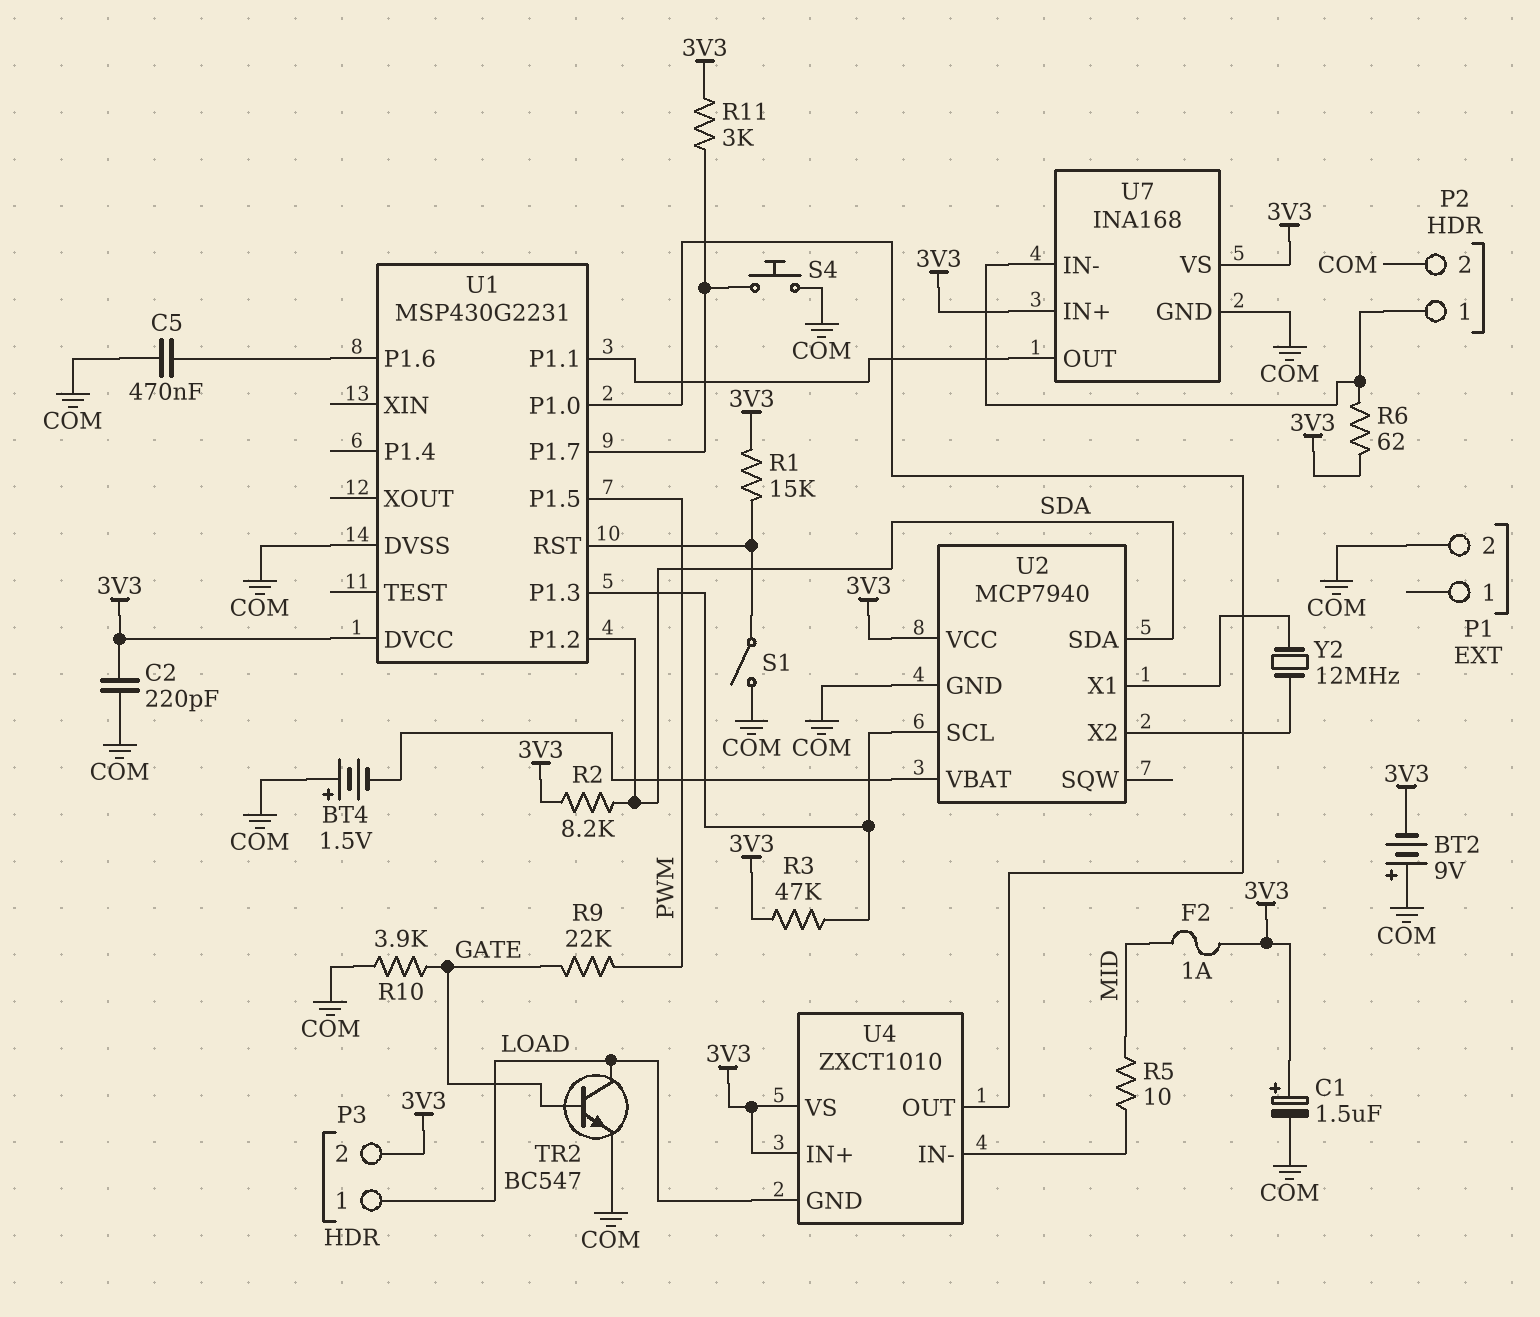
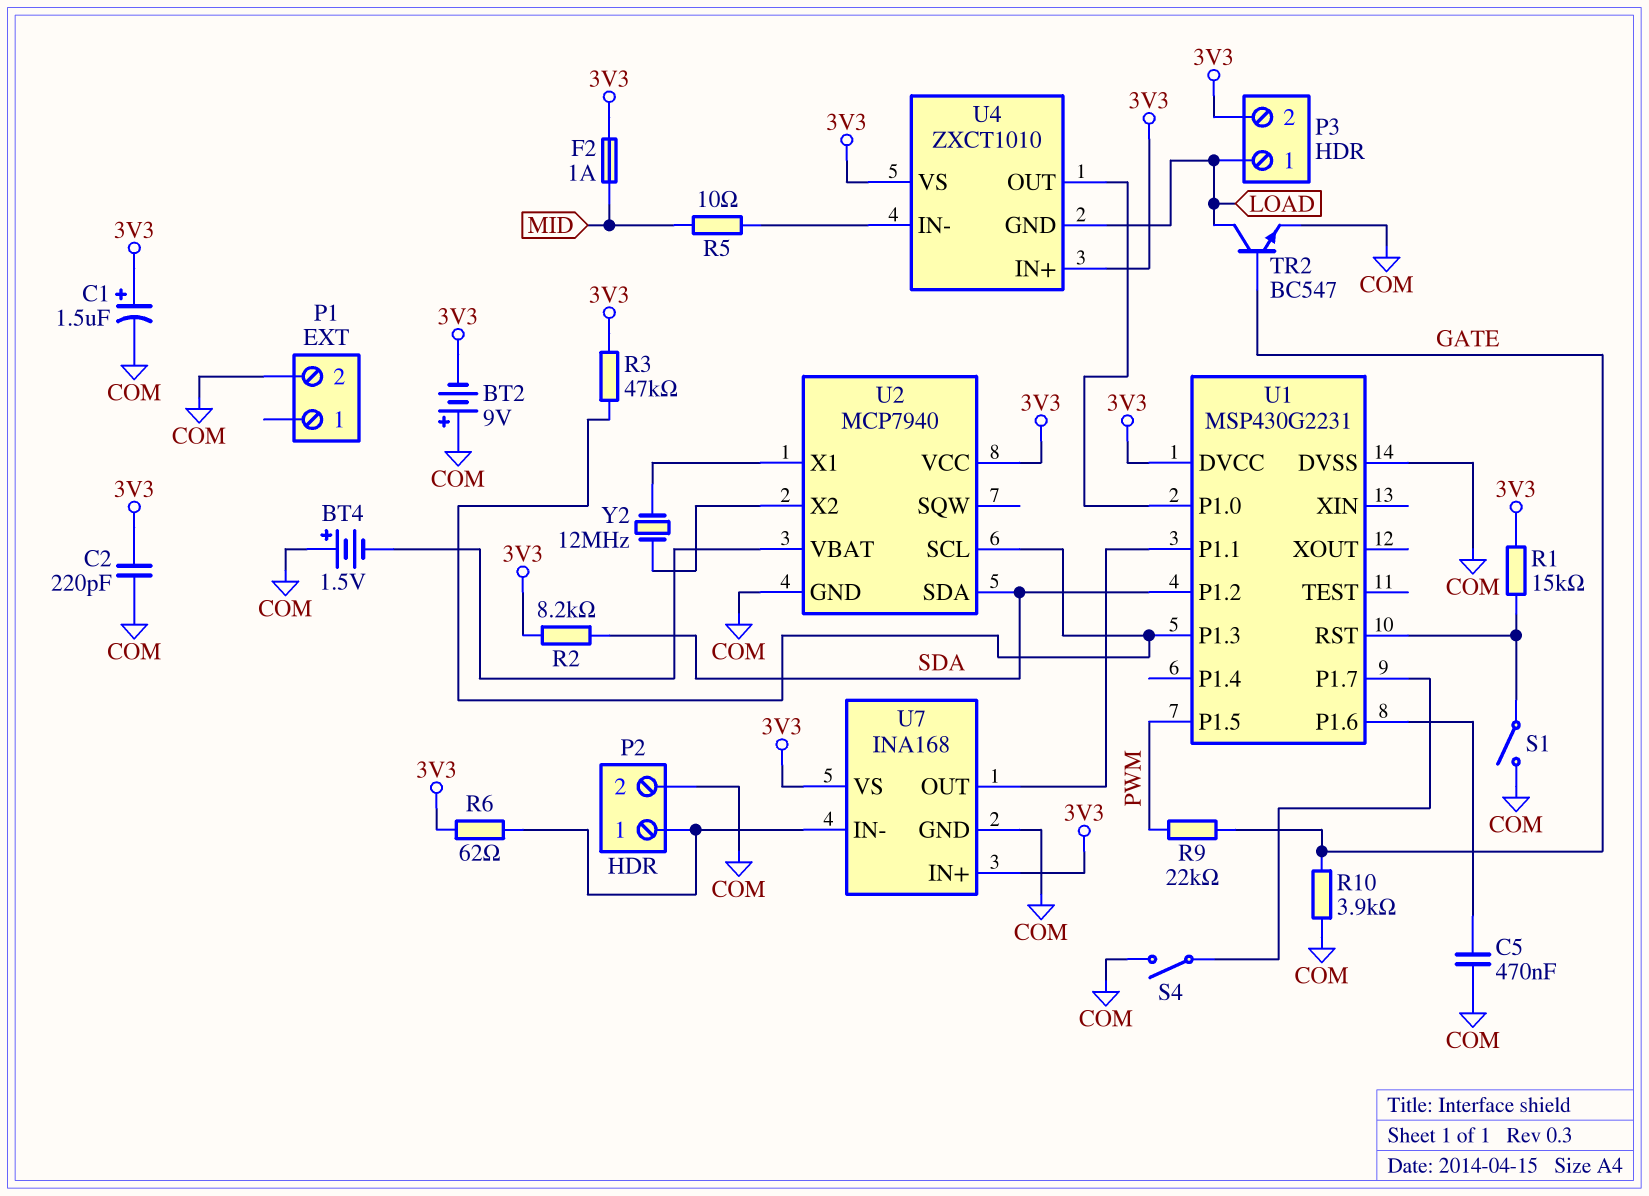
R11: 3k (3V3, U1/P1.7) -> none
S4: button (COM, U1/P1.7) -> switch (COM, U1/P1.7)

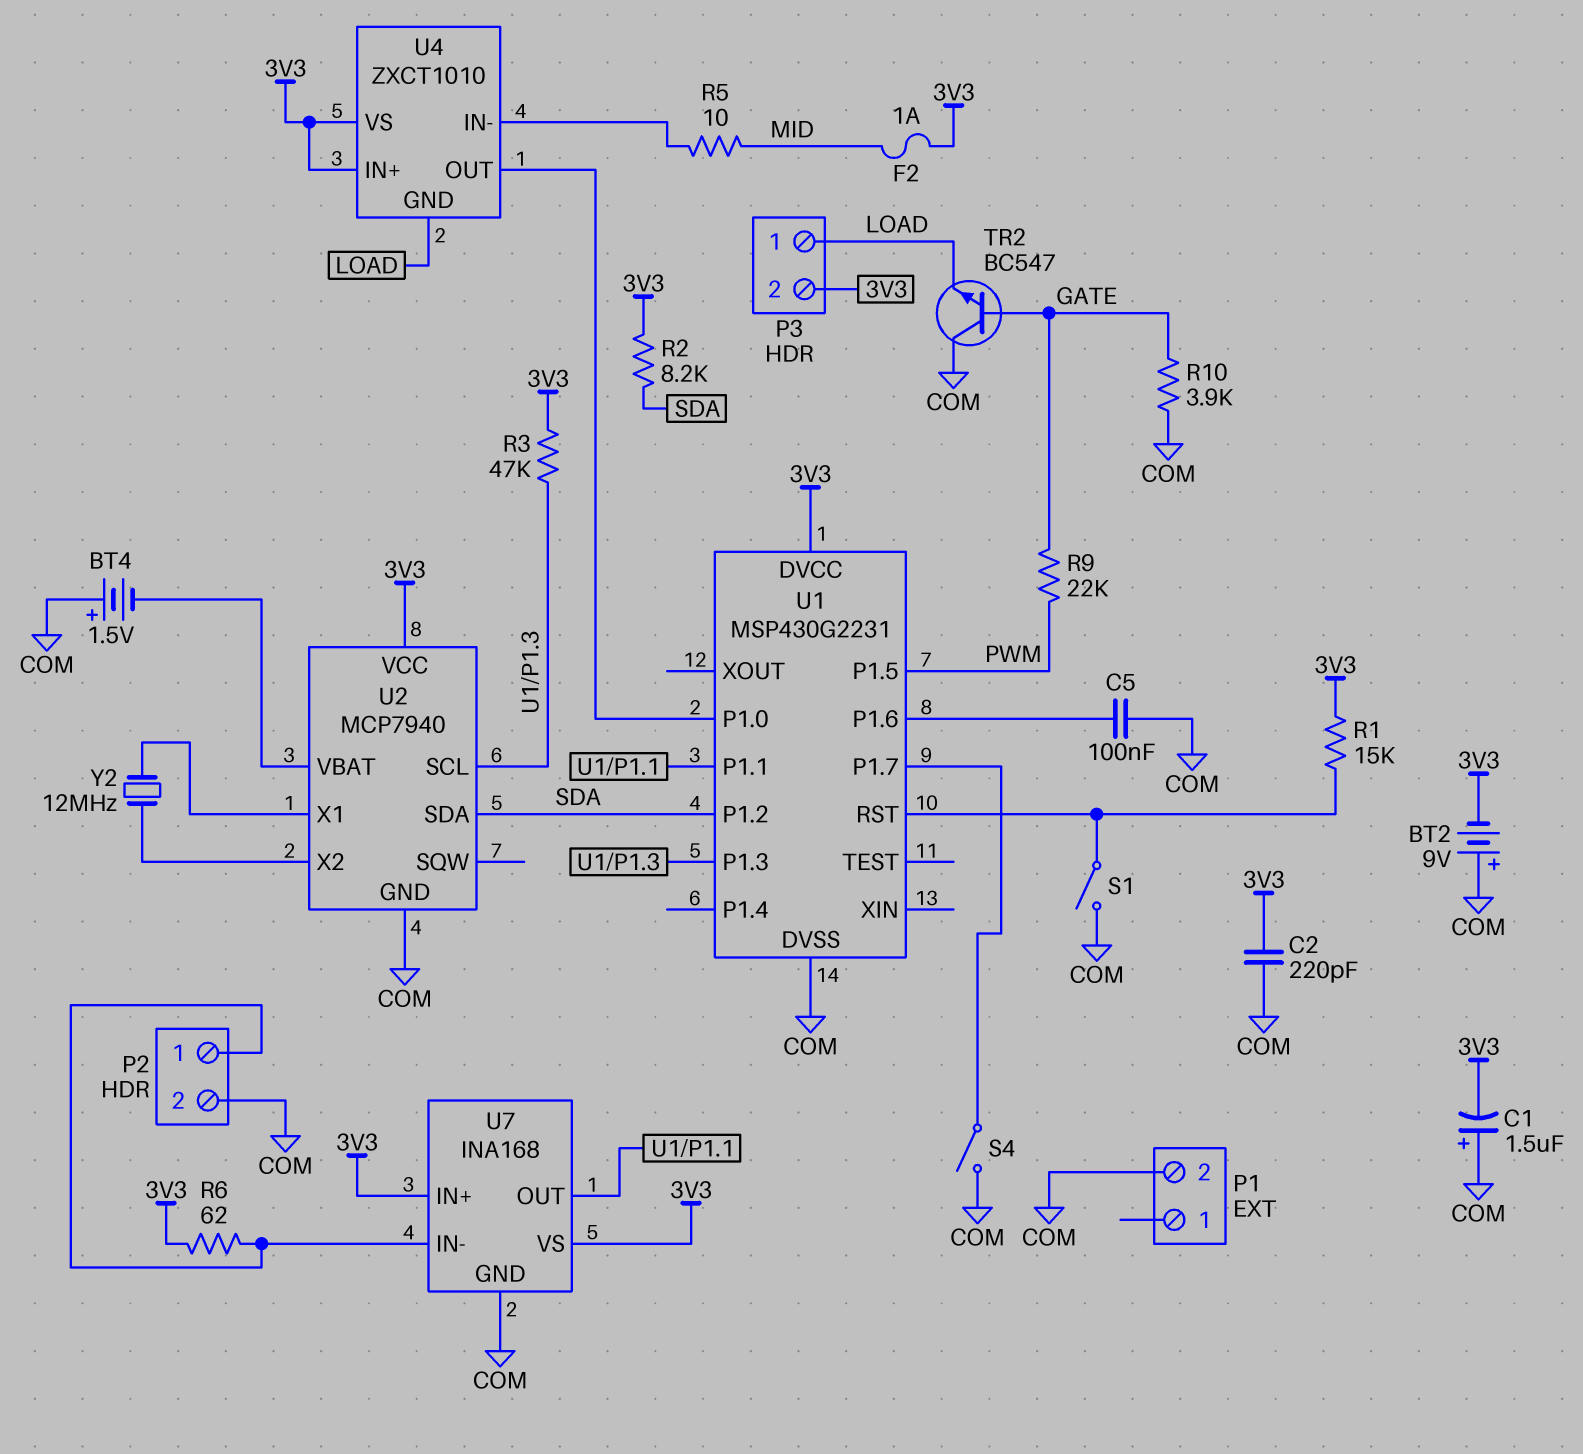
C1: 1.5uF (plus 3V3, minus COM) -> 1.5uF (plus COM, minus 3V3)
C5: 470nF (COM, U1/P1.6) -> 100nF (COM, U1/P1.6)
TR2: NPN BC547 (B GATE, C LOAD, E COM) -> NPN BC547 (B GATE, C COM, E LOAD)

